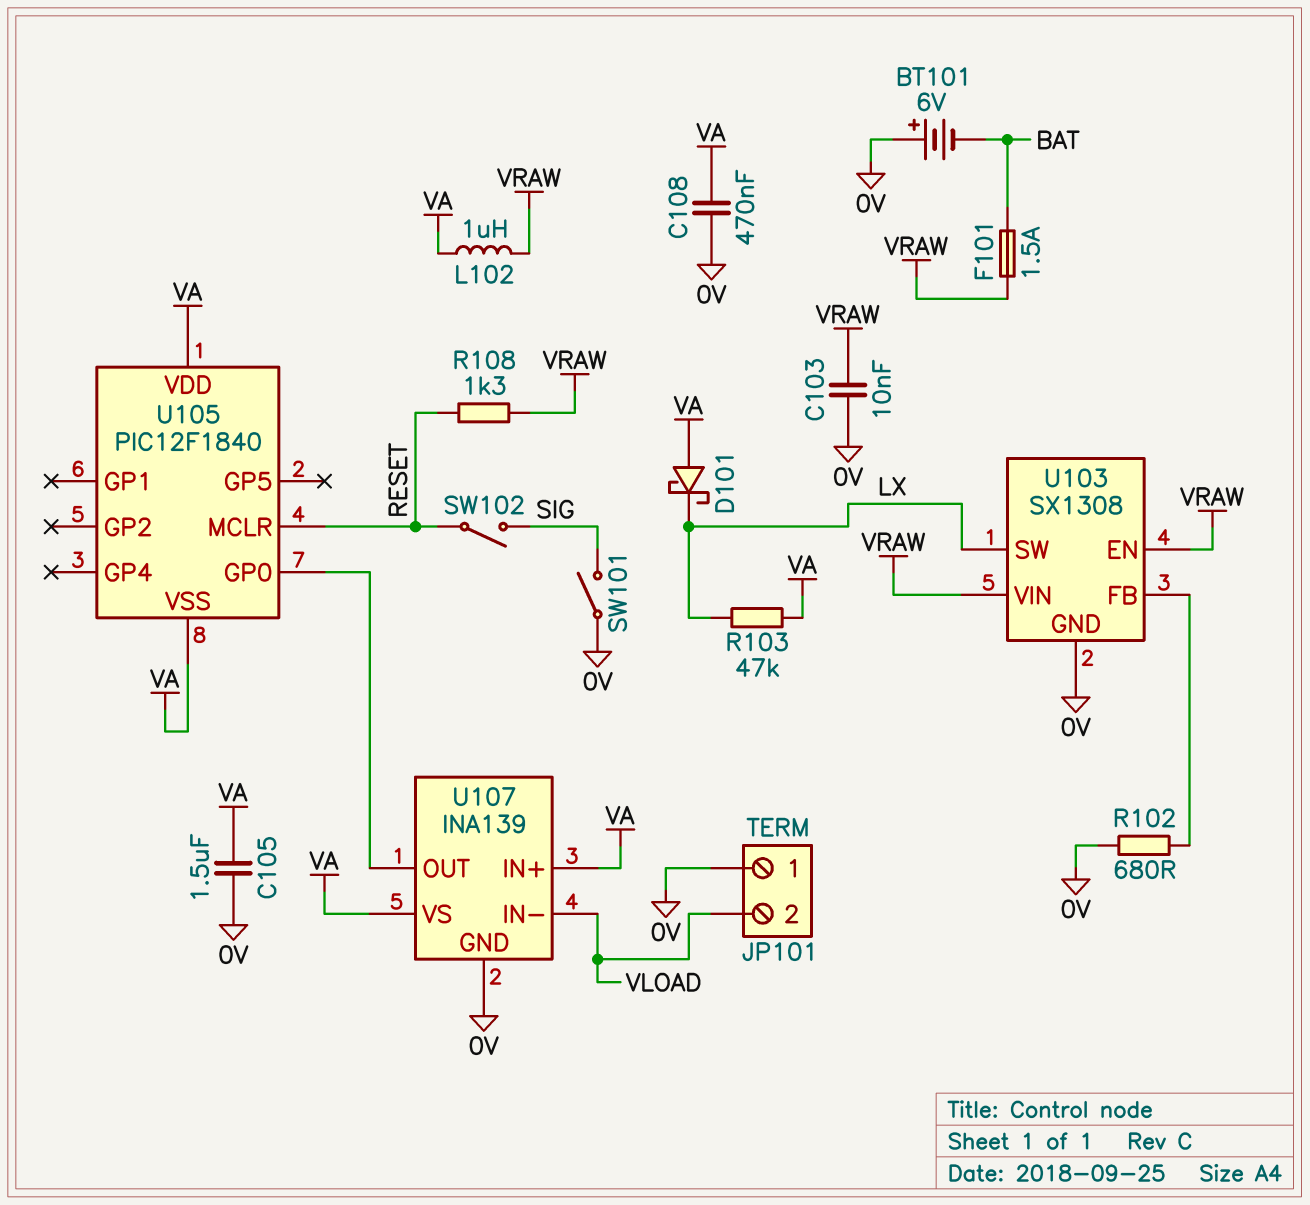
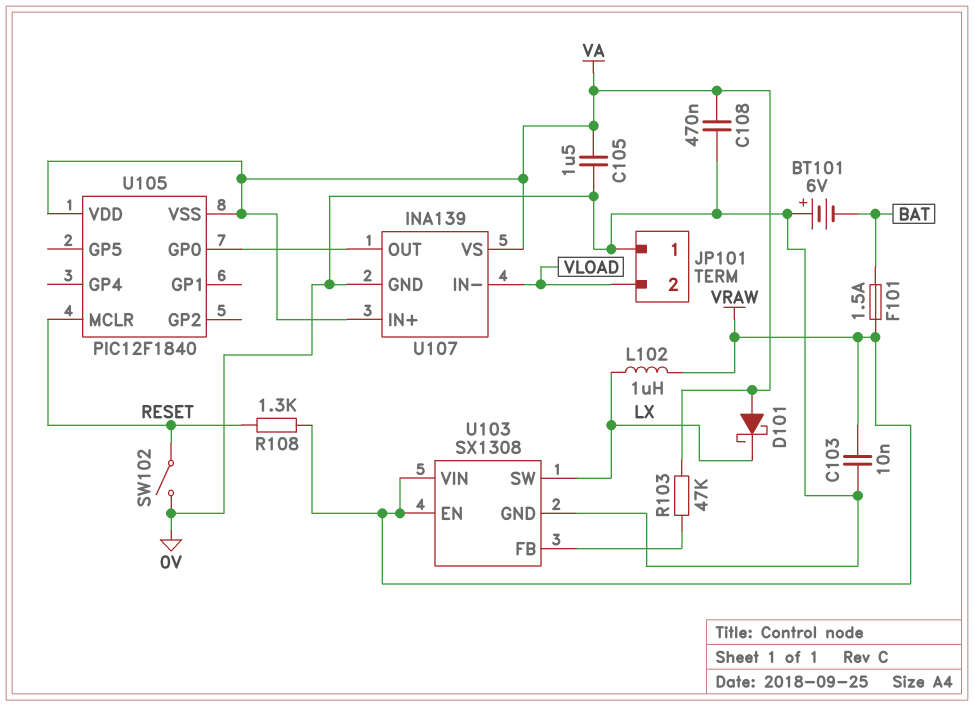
L102: 1uH (VA, VRAW) -> 1uH (LX, VRAW)
R102: 680 (0V, U103/FB) -> none
R103: 47k (LX, VA) -> 47k (U103/FB, VA)
SW101: switch (0V, SIG) -> none
SW102: switch (RESET, SIG) -> switch (0V, RESET)

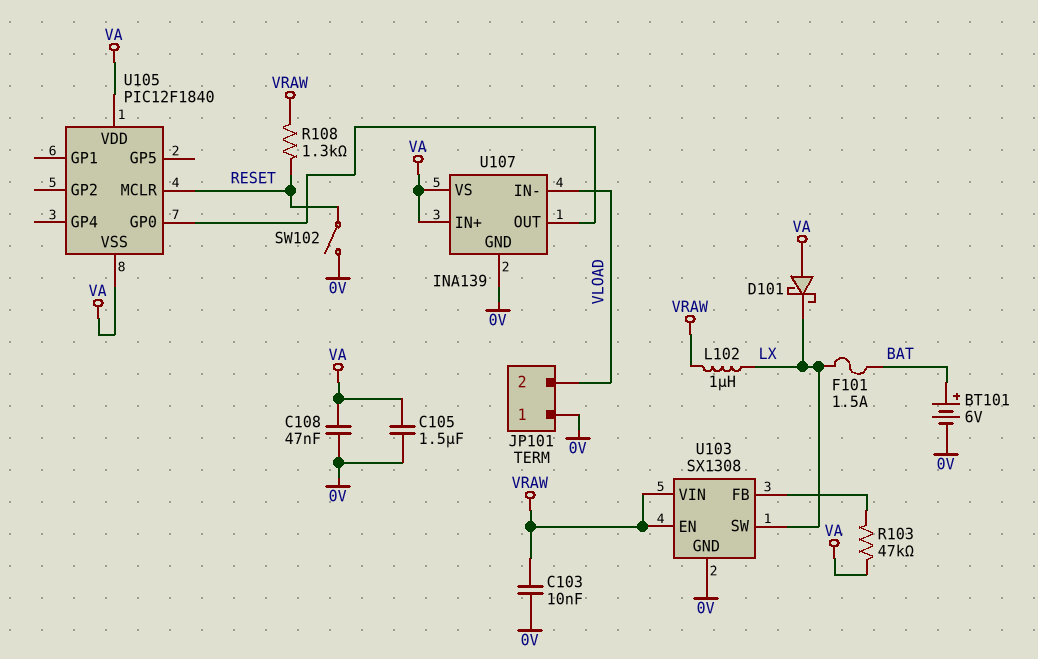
BT101: 6V (plus 0V, minus BAT) -> 6V (plus BAT, minus 0V)
C108: 470nF (0V, VA) -> 47nF (0V, VA)
F101: 1.5A (BAT, VRAW) -> 1.5A (BAT, LX)

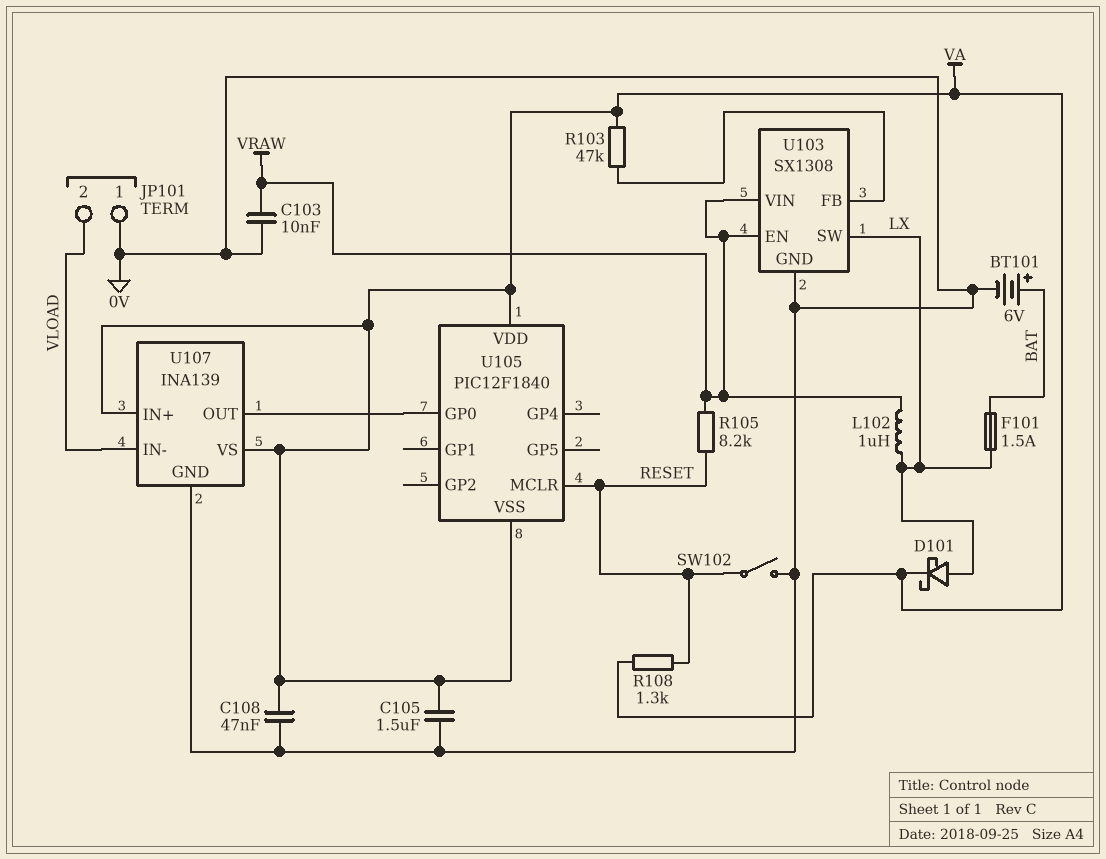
D101: schottky (A VA, K LX) -> schottky (A LX, K VA)
R105: none -> 8.2k (RESET, VRAW)
R108: 1.3k (RESET, VRAW) -> 1.3k (RESET, VA)

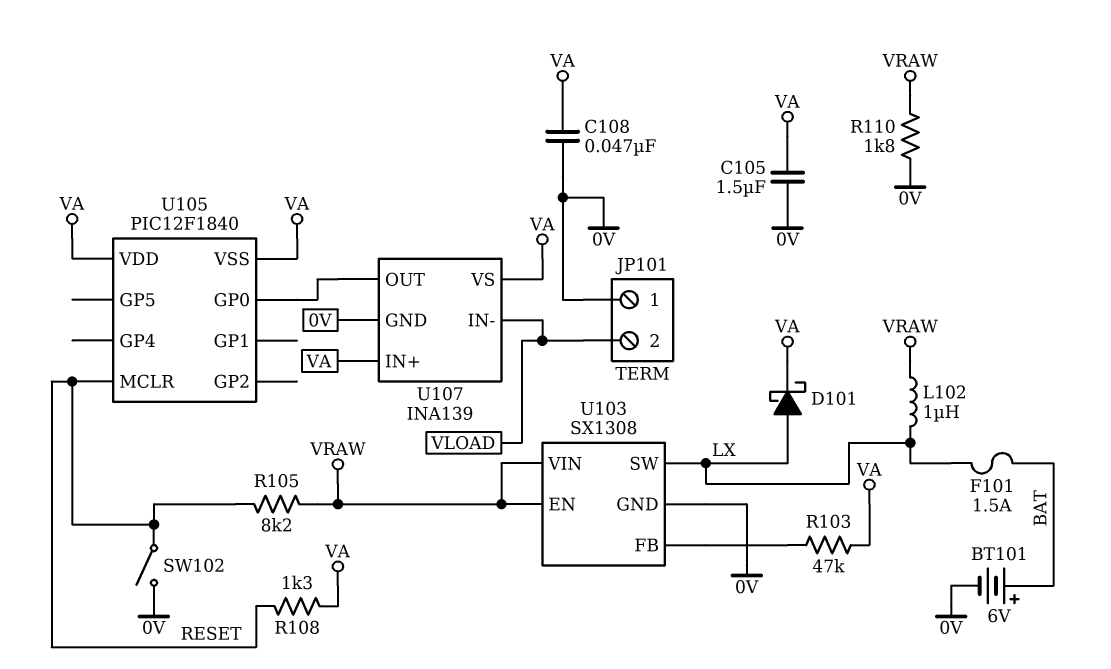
C103: 10nF (0V, VRAW) -> none
R110: none -> 1.8k (0V, VRAW)

